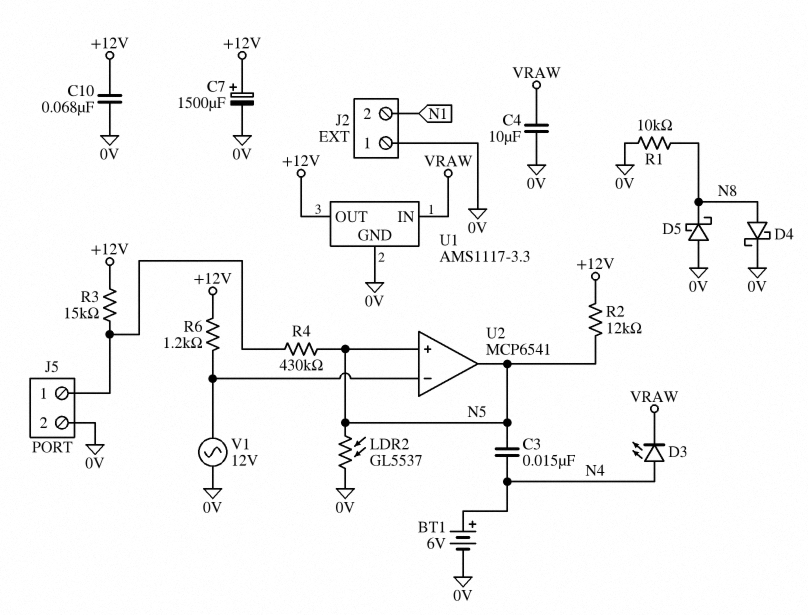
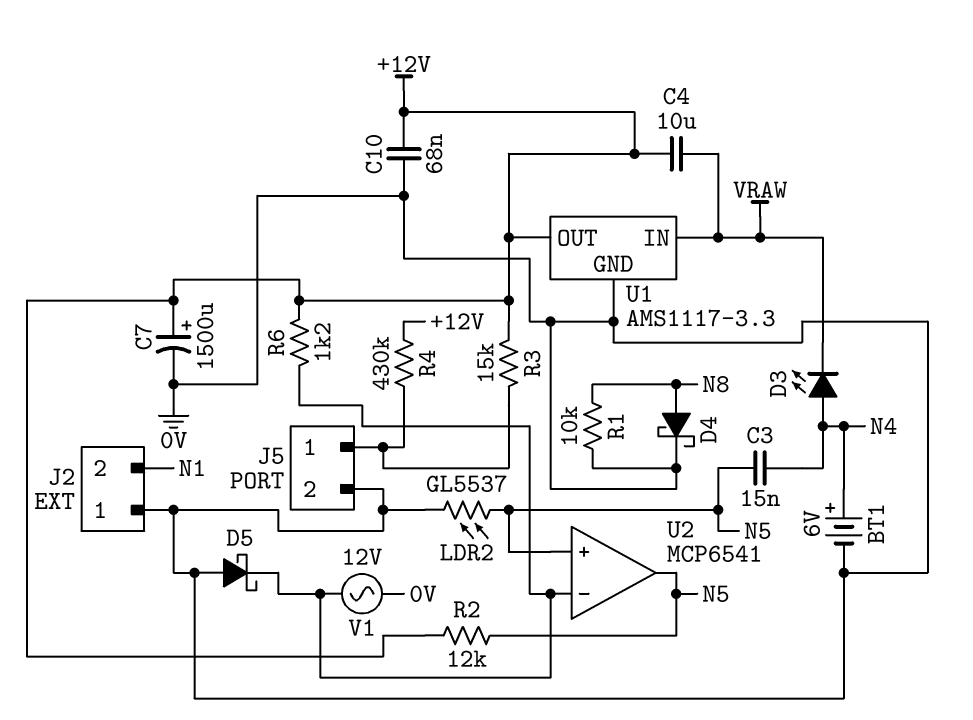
C4: 10uF (0V, VRAW) -> 10uF (+12V, VRAW)
D5: schottky (A 0V, K N8) -> schottky (A 0V, K U2/in-)
R4: 430k (J5/1, N5) -> 430k (+12V, J5/1)

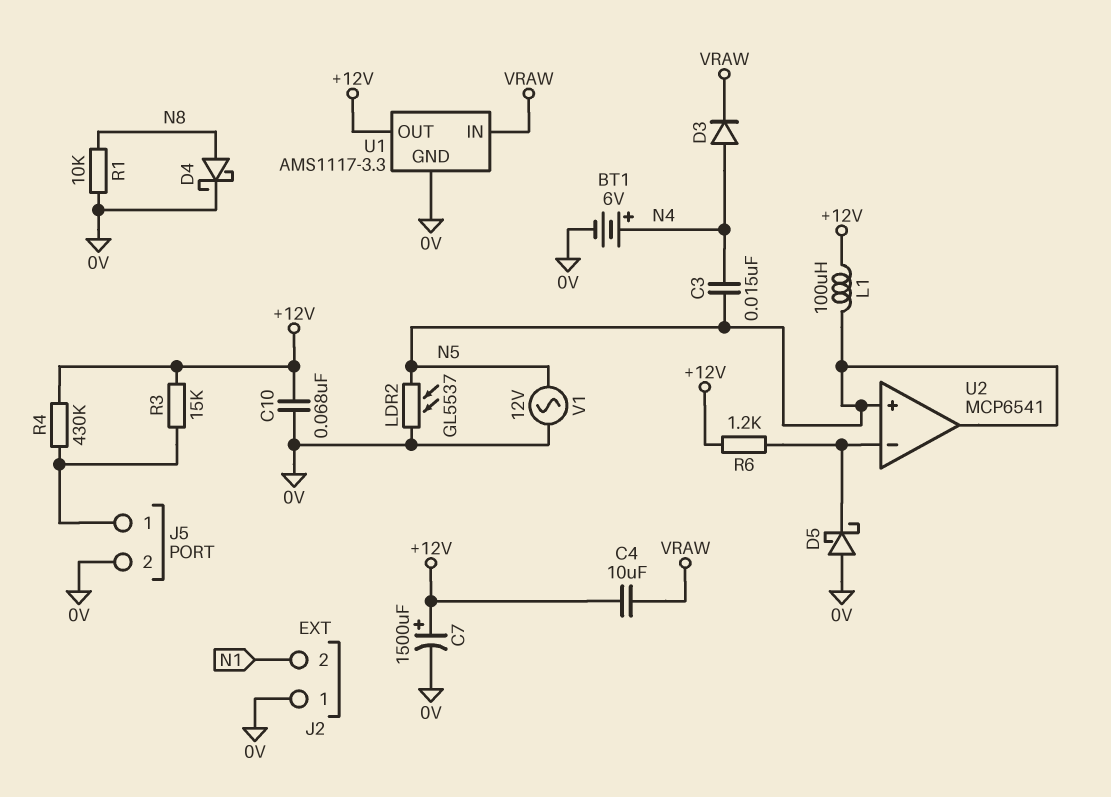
D3: LED (A N4, K VRAW) -> diode (A N4, K VRAW)
L1: none -> 100uH (+12V, N5)
R2: 12k (+12V, N5) -> none
V1: AC 12V (0V, U2/in-) -> AC 12V (0V, N5)

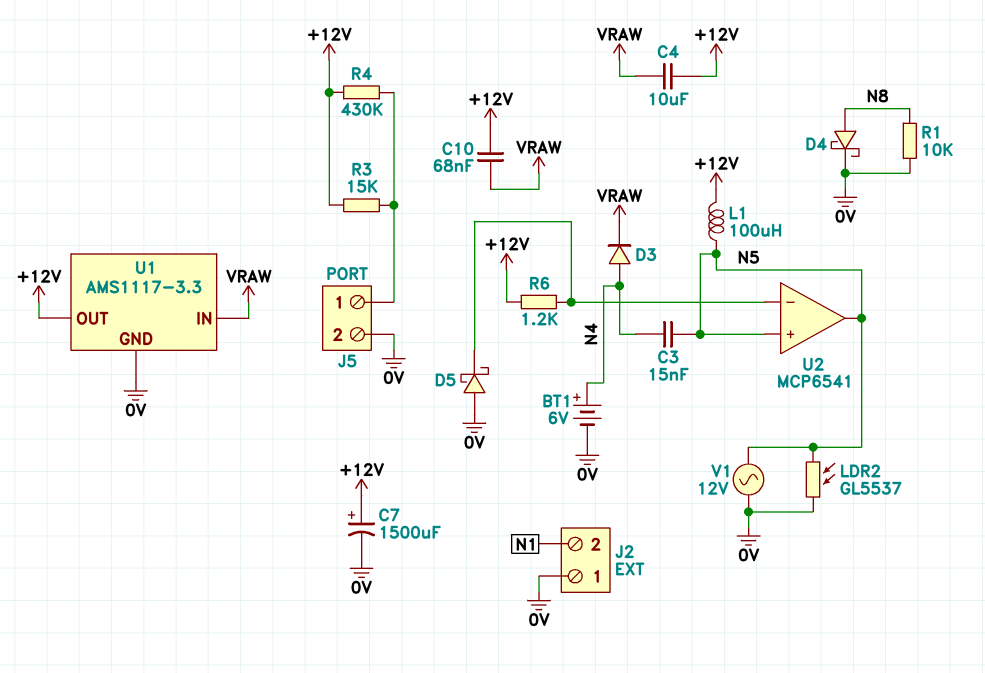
C10: 68nF (+12V, 0V) -> 68nF (+12V, VRAW)

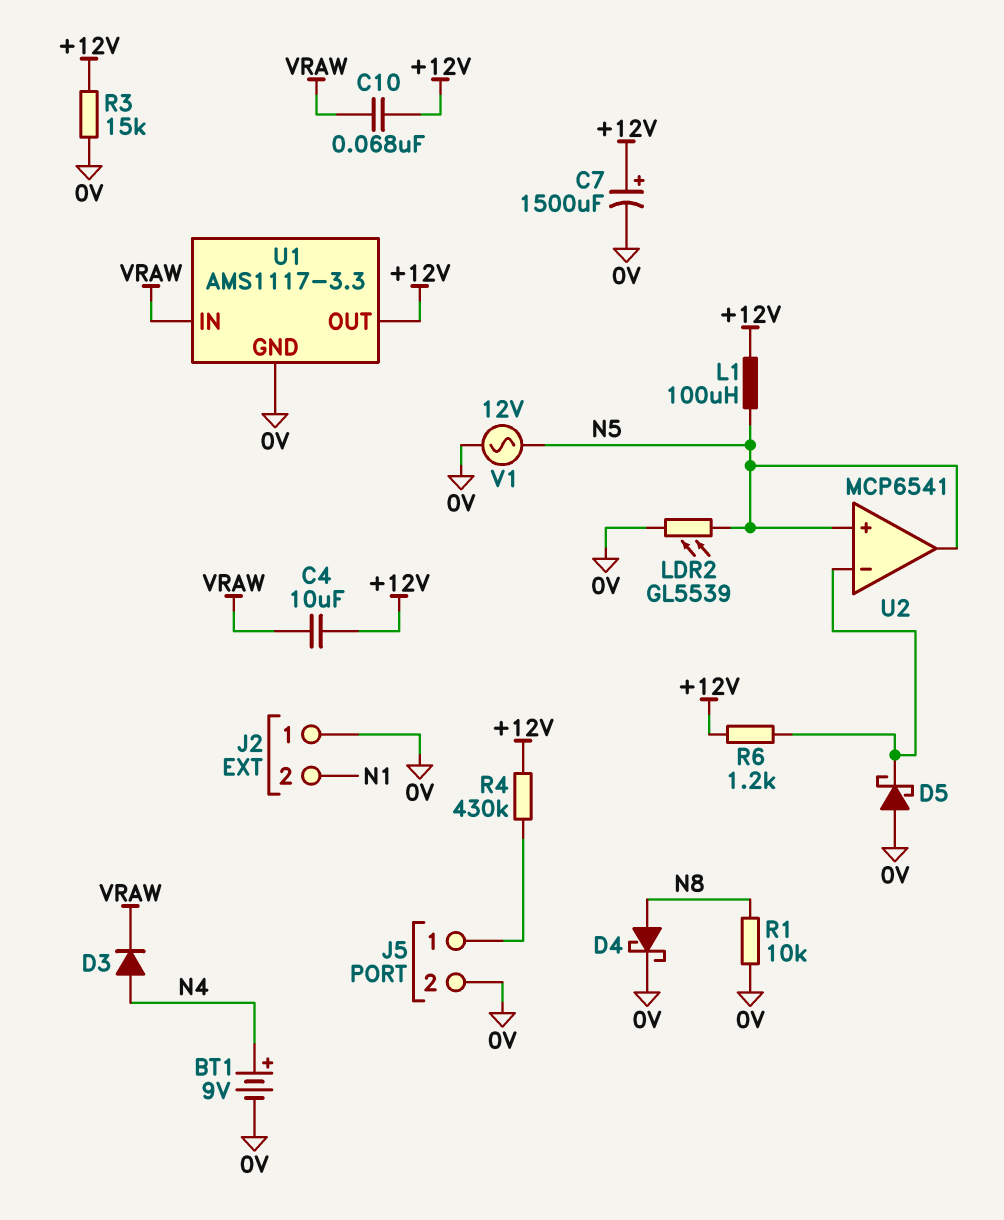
BT1: 6V (plus N4, minus 0V) -> 9V (plus N4, minus 0V)
C3: 15nF (N4, N5) -> none
LDR2: GL5537 (0V, N5) -> GL5539 (0V, N5)
R3: 15k (+12V, J5/1) -> 15k (+12V, 0V)

